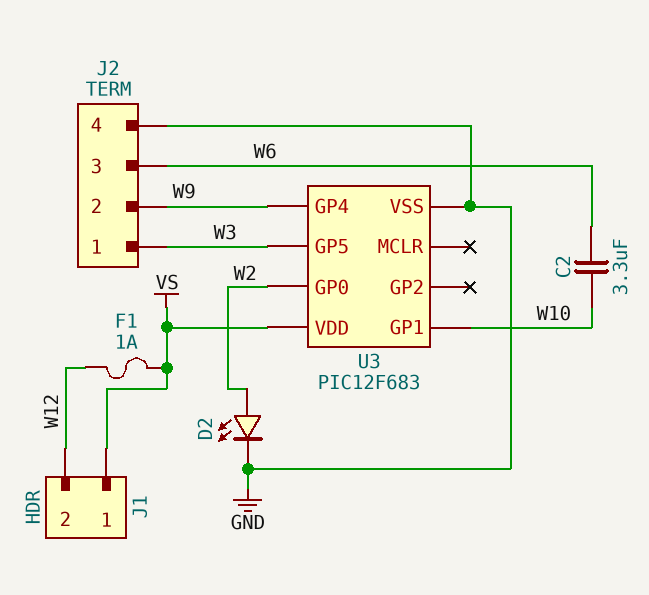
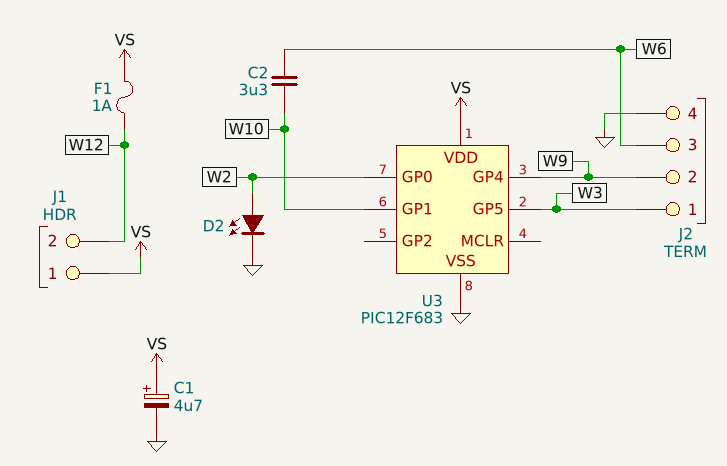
C1: none -> 4.7uF (plus VS, minus GND)

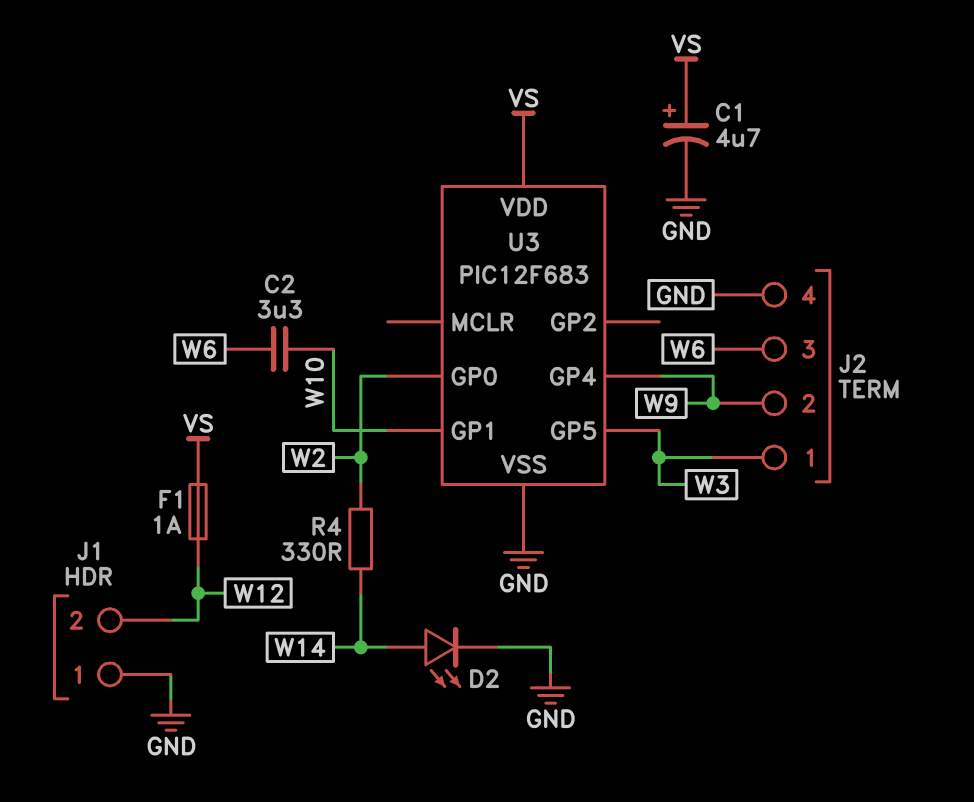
D2: LED (A W2, K GND) -> LED (A W14, K GND)
J1 pin 1: VS -> GND
R4: none -> 330 (W2, W14)

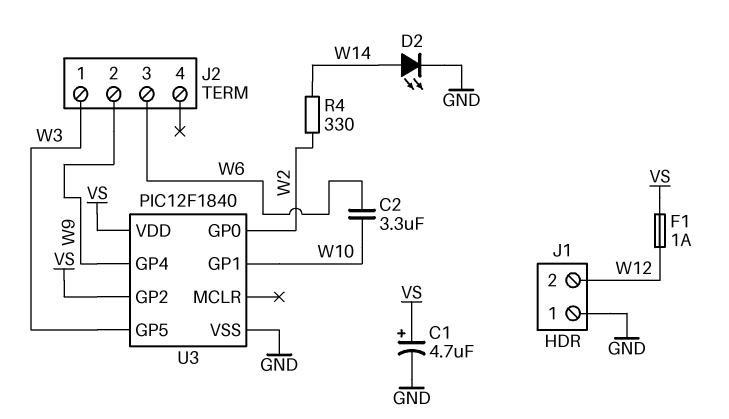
J2 pin 4: GND -> none
U3: PIC12F683 -> PIC12F1840
U3 pin GP2: none -> VS

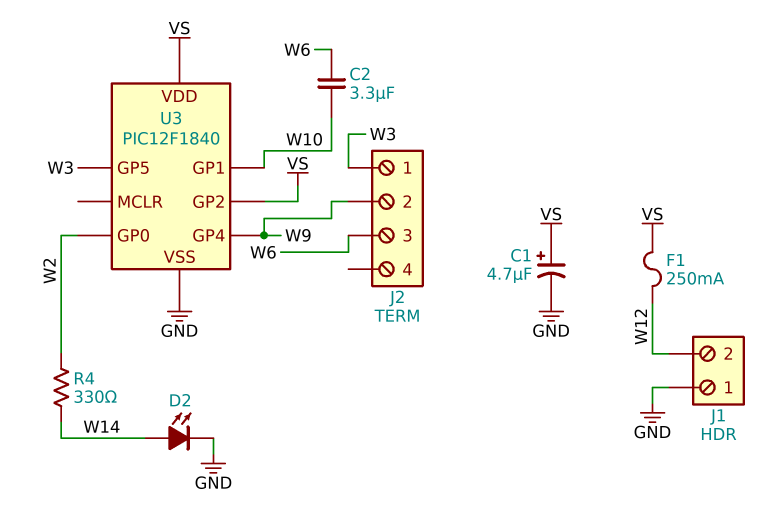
F1: 1A (VS, W12) -> 250mA (VS, W12)

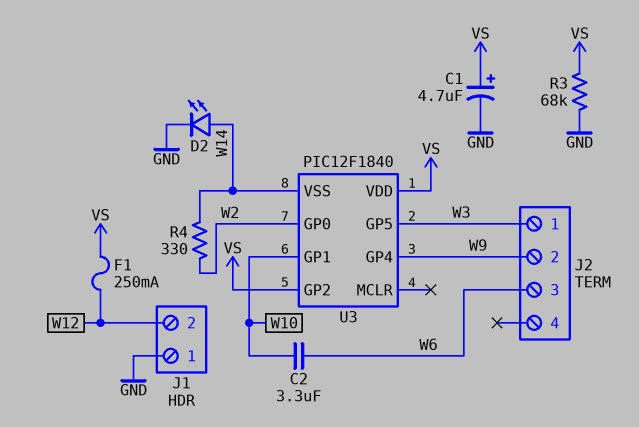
R3: none -> 68k (GND, VS)
U3 pin VSS: GND -> W14

